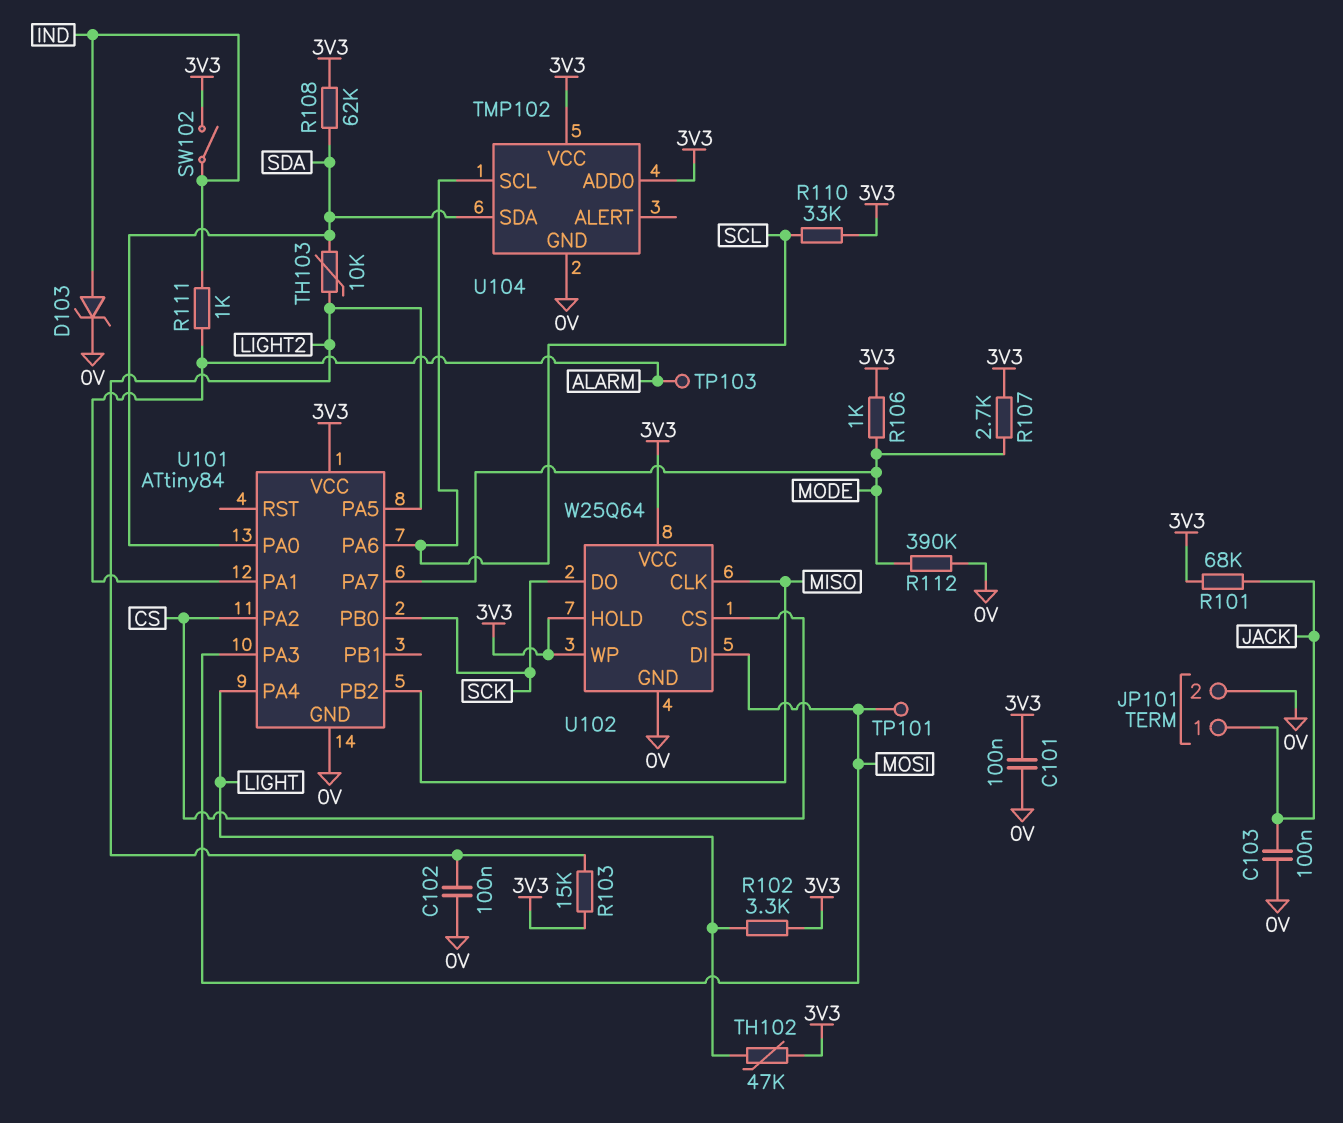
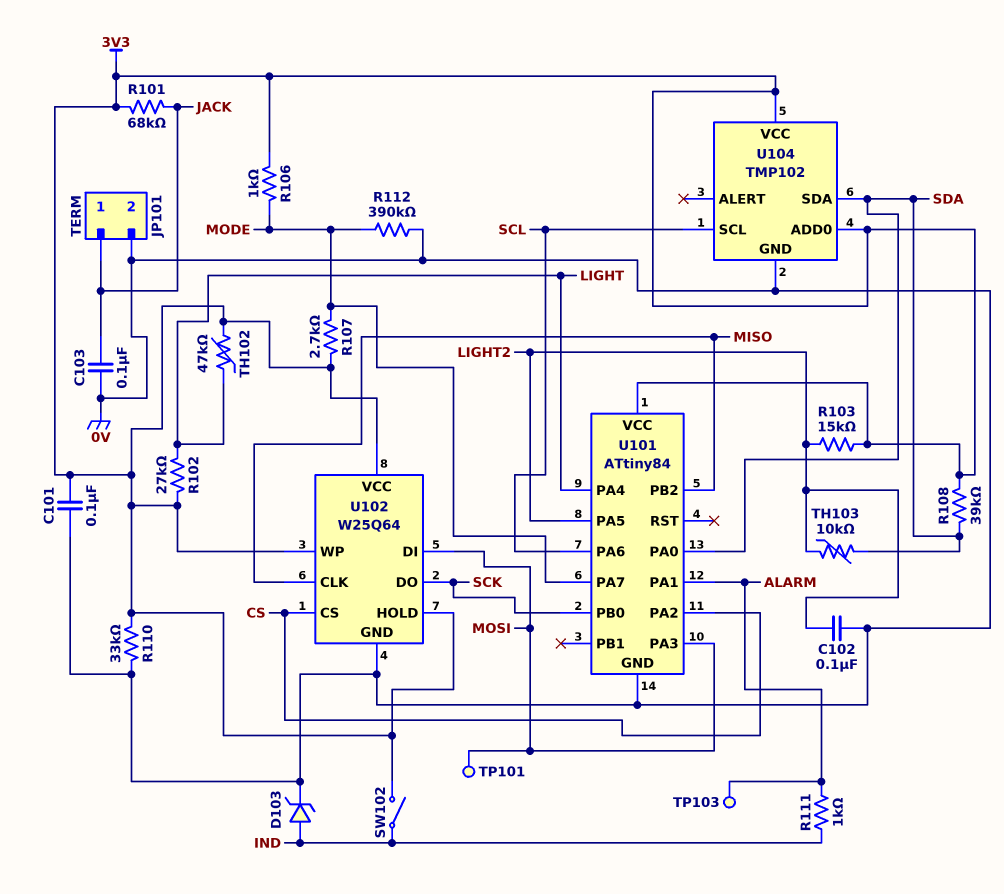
R102: 3.3k (3V3, LIGHT) -> 27k (3V3, LIGHT)
R108: 62k (3V3, SDA) -> 39k (3V3, SDA)
R110: 33k (3V3, SCL) -> 33k (0V, 3V3)

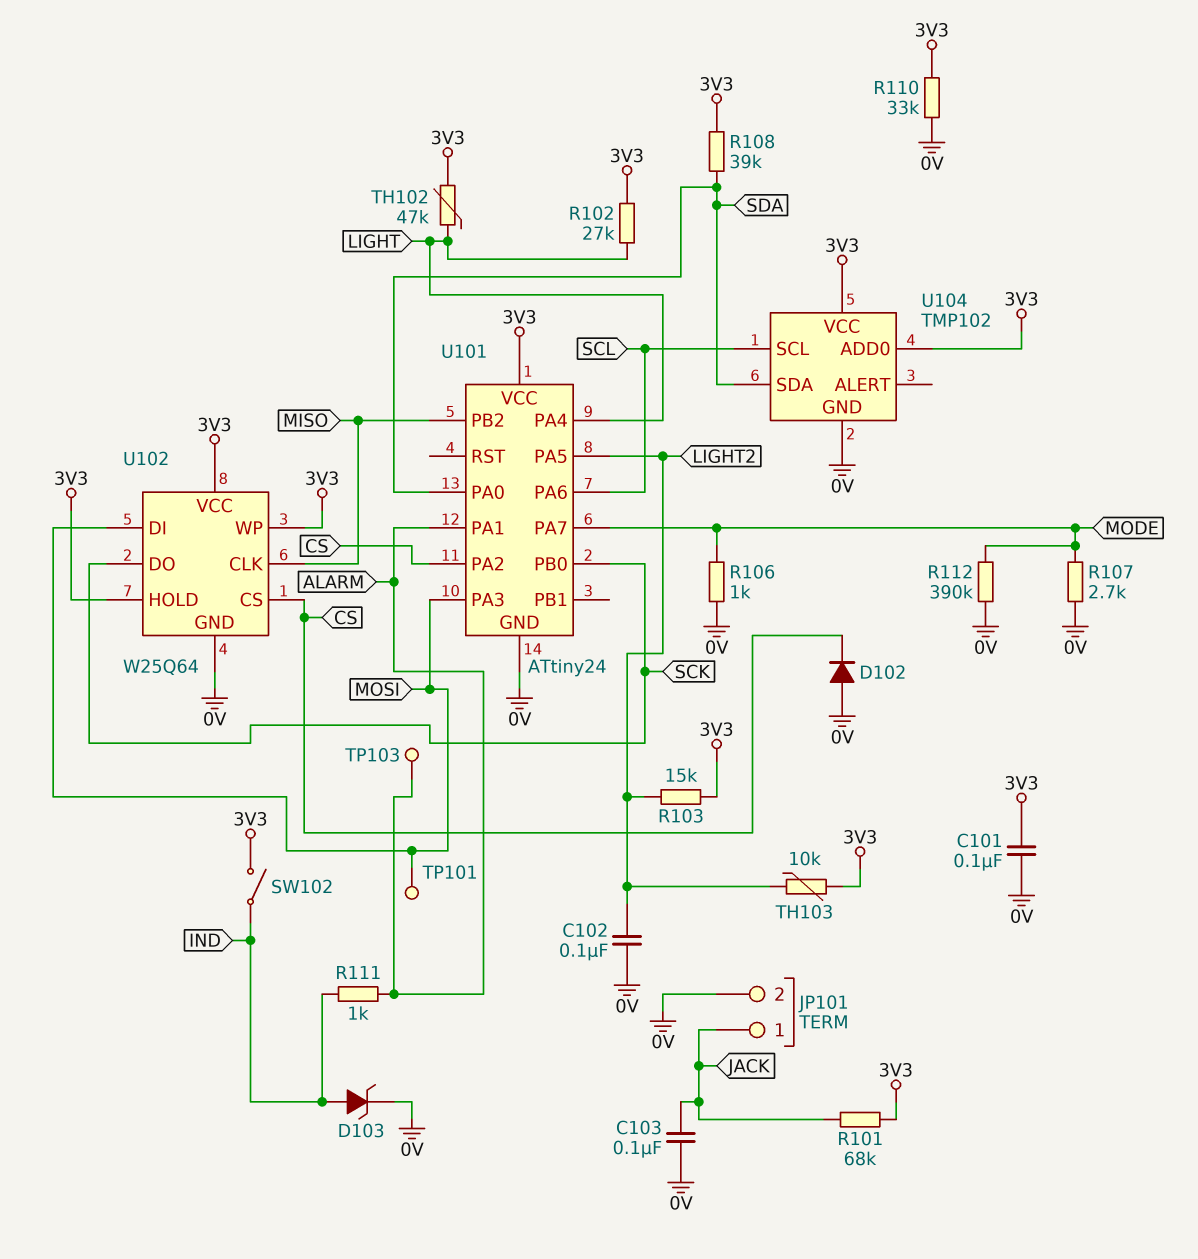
D102: none -> diode (A 0V, K CS)
R106: 1k (3V3, MODE) -> 1k (0V, MODE)
R107: 2.7k (3V3, MODE) -> 2.7k (0V, MODE)
TH103: 10k (LIGHT2, SDA) -> 10k (3V3, LIGHT2)
U101: ATtiny84 -> ATtiny24

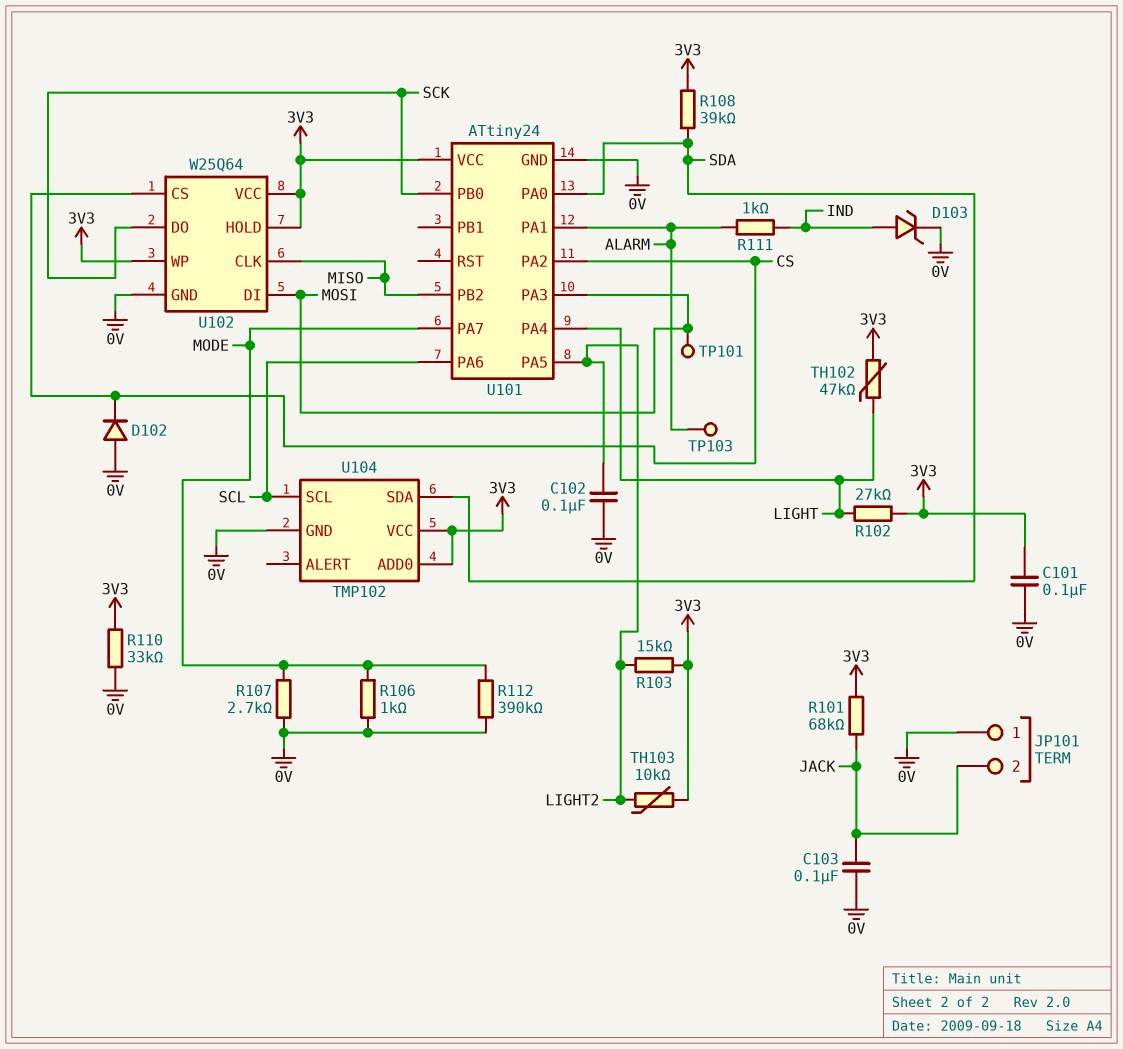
JP101 pin 1: JACK -> 0V
JP101 pin 2: 0V -> JACK
SW102: switch (3V3, IND) -> none

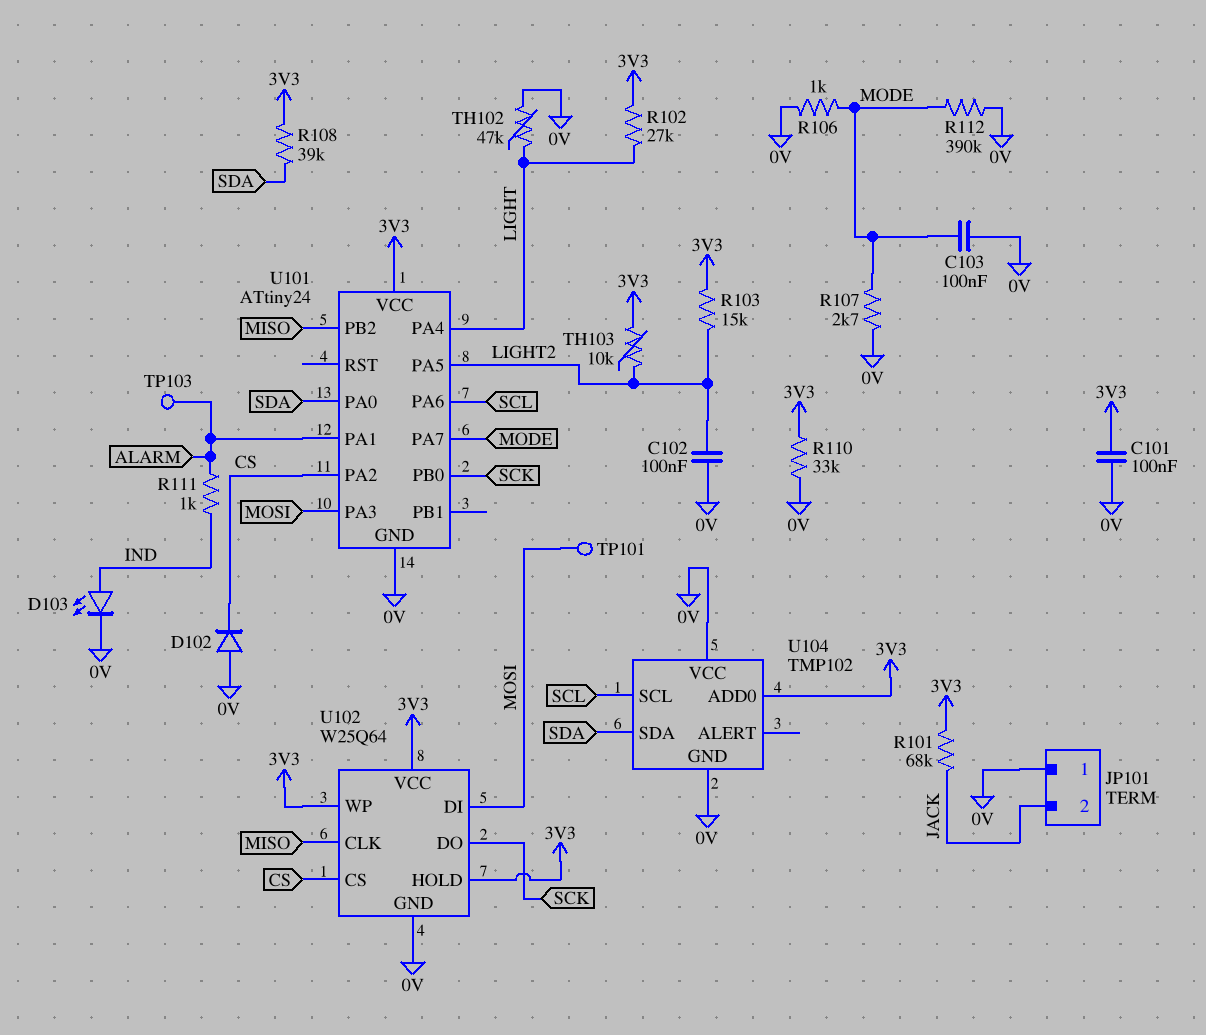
C103: 100nF (0V, JACK) -> 100nF (0V, MODE)
D103: zener (A IND, K 0V) -> LED (A IND, K 0V)
TH102: 47k (3V3, LIGHT) -> 47k (0V, LIGHT)
U104 pin VCC: 3V3 -> 0V

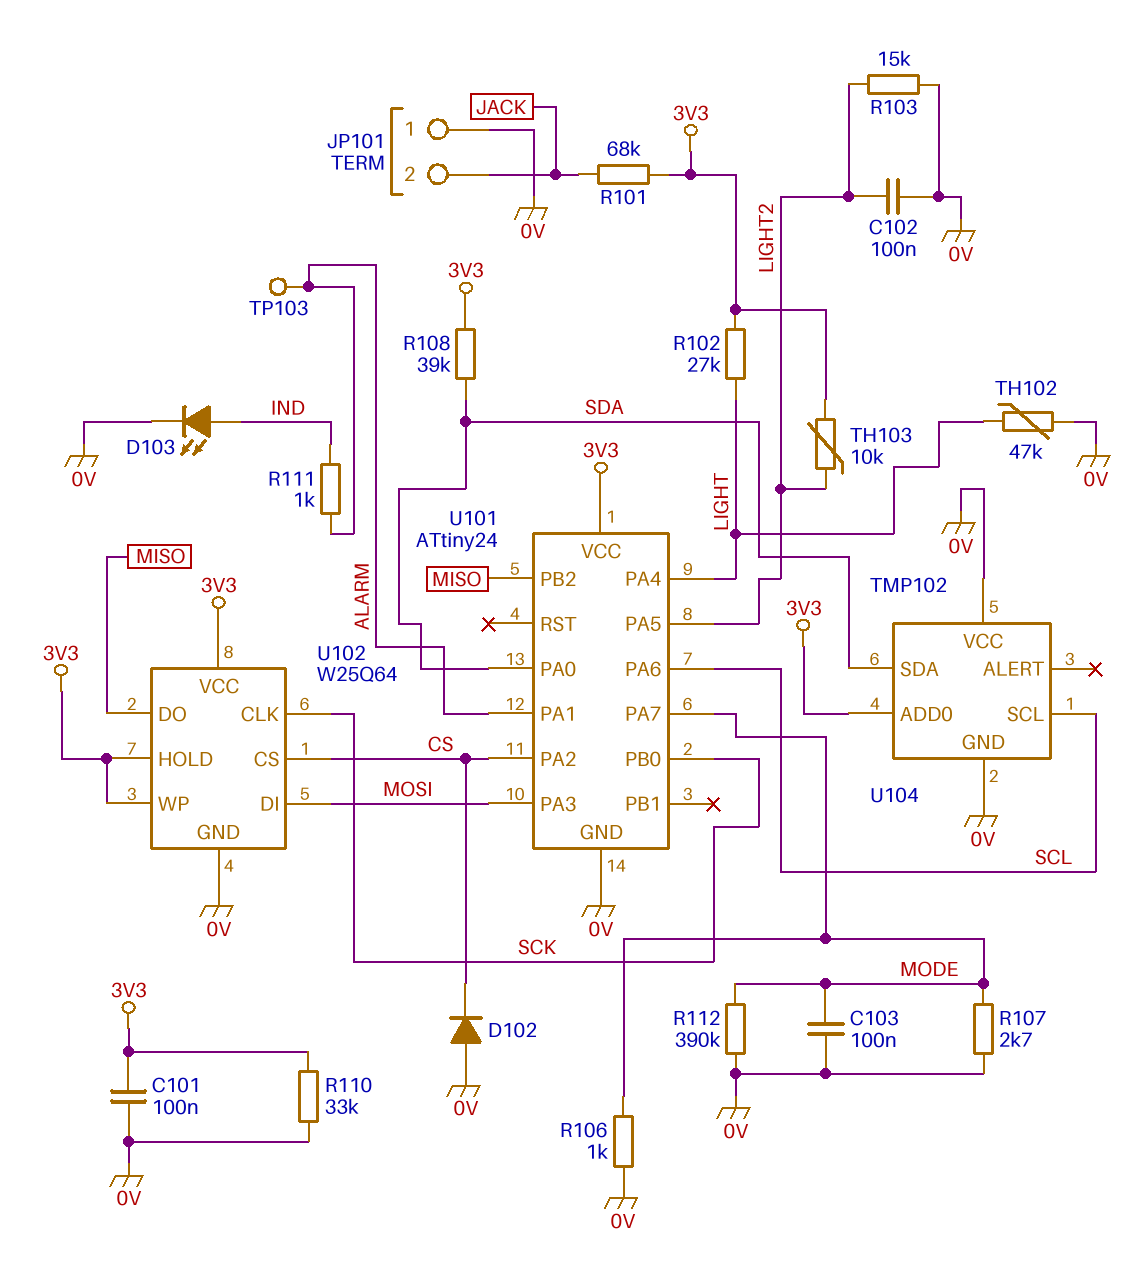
R103: 15k (3V3, LIGHT2) -> 15k (0V, LIGHT2)
TP101: test point (MOSI) -> none
U102 pin CLK: MISO -> SCK
U102 pin DO: SCK -> MISO

